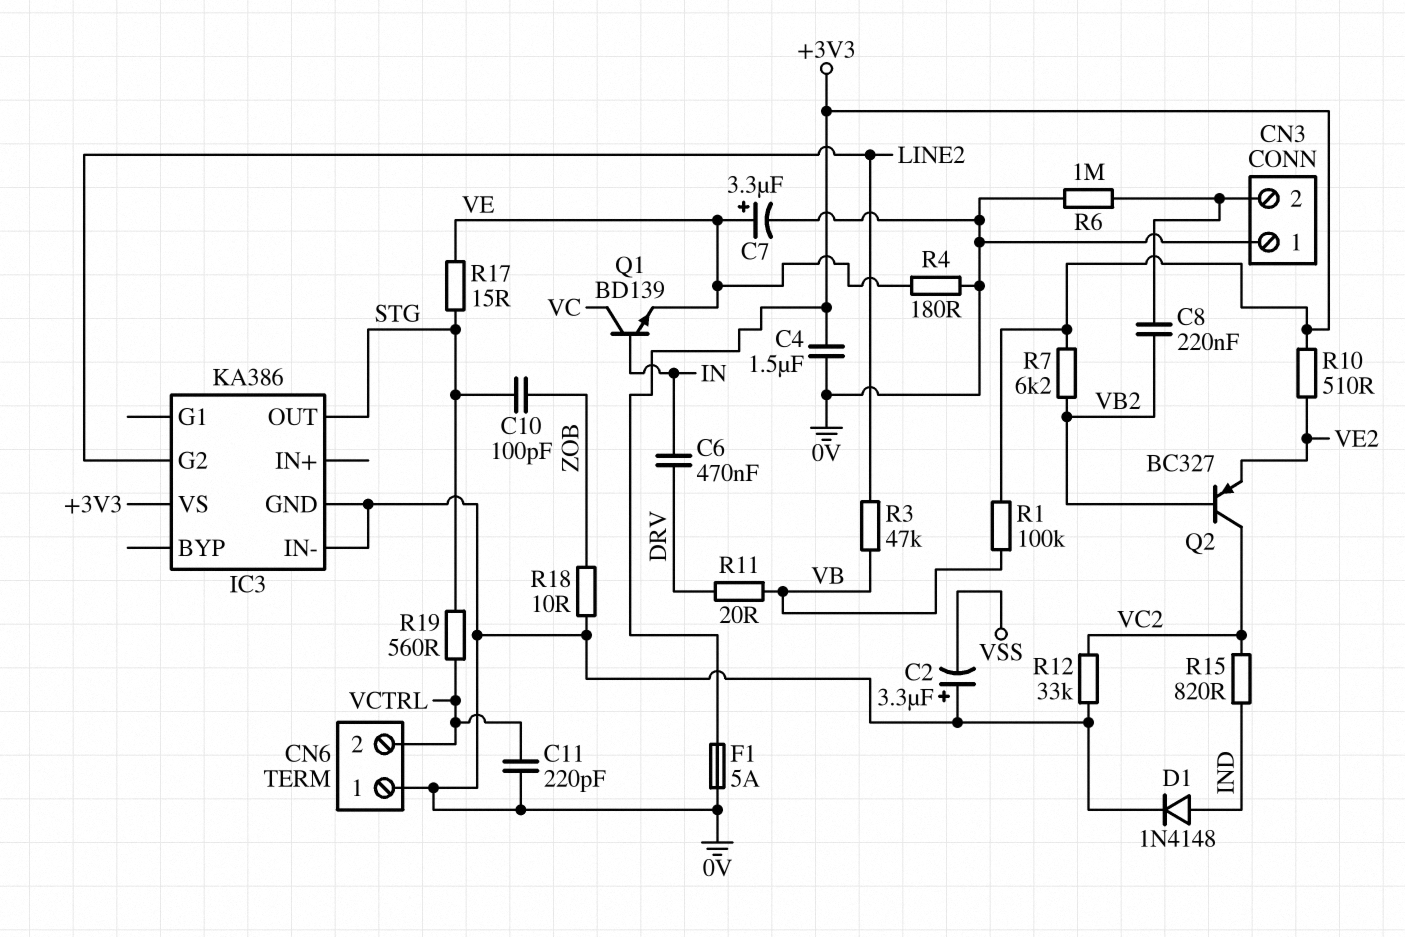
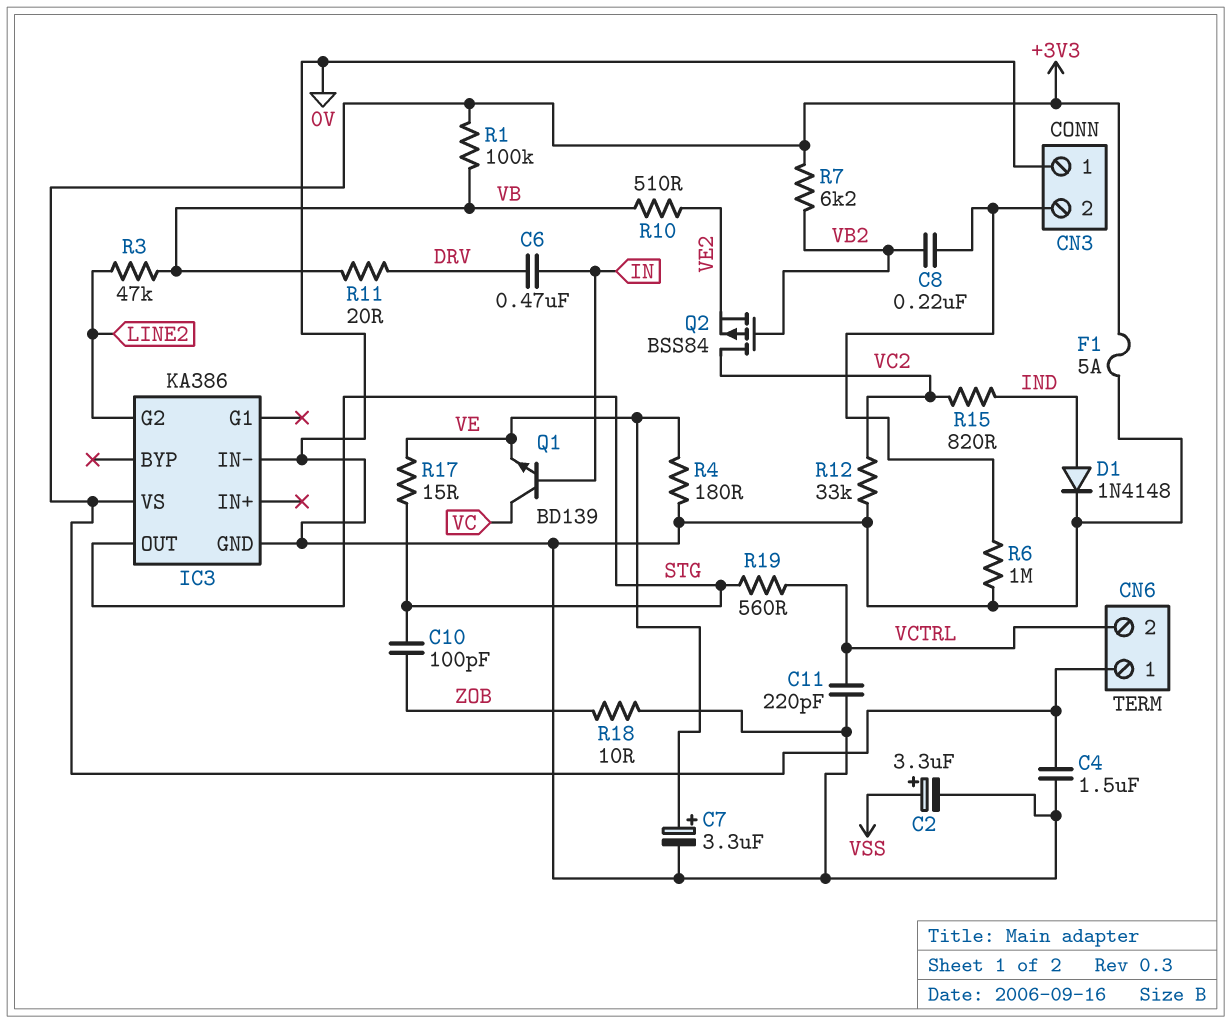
C2: 3.3uF (plus 0V, minus VSS) -> 3.3uF (plus VSS, minus 0V)
CN6 pin 1: 0V -> +3V3
Q2: PNP BC327 (B VB2, C VC2, E VE2) -> PMOS BSS84 (G VB2, D VC2, S VE2)
R10: 510 (+3V3, VE2) -> 510 (VB, VE2)

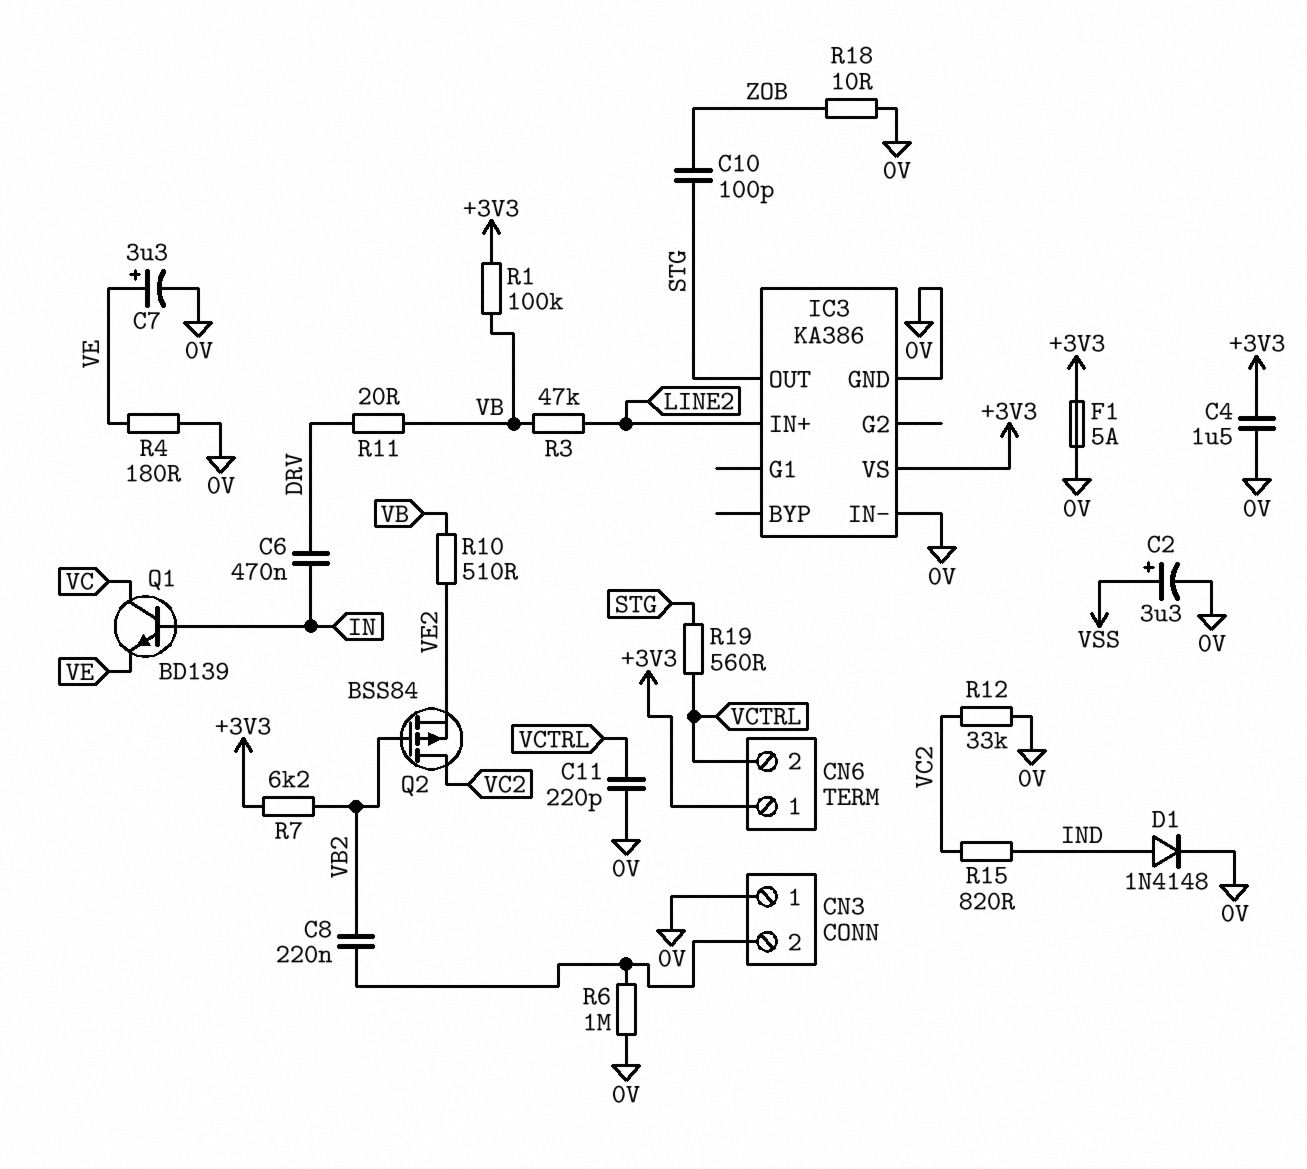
IC3 pin G2: LINE2 -> none
IC3 pin IN+: none -> LINE2
R17: 15 (STG, VE) -> none

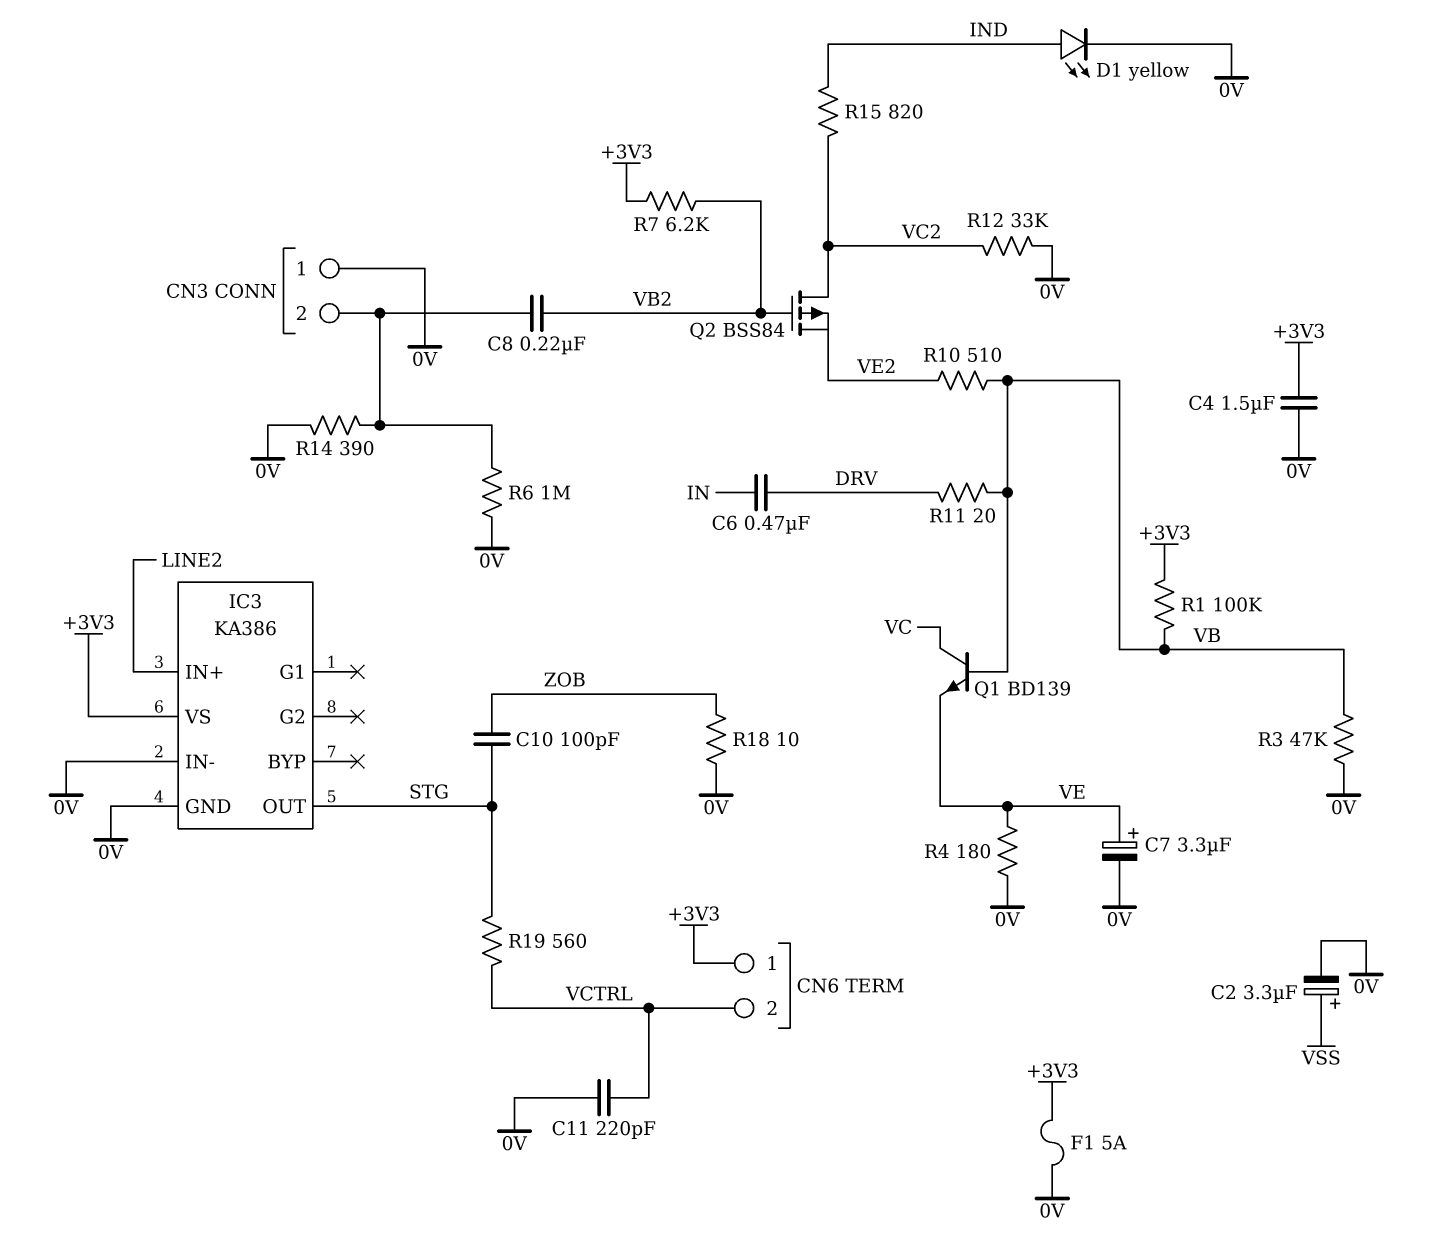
D1: diode 1N4148 (A IND, K 0V) -> LED yellow (A IND, K 0V)
Q1: NPN BD139 (B IN, C VC, E VE) -> NPN BD139 (B VB, C VC, E VE)
R3: 47k (LINE2, VB) -> 47k (0V, VB)
R14: none -> 390 (0V, CN3/2)

